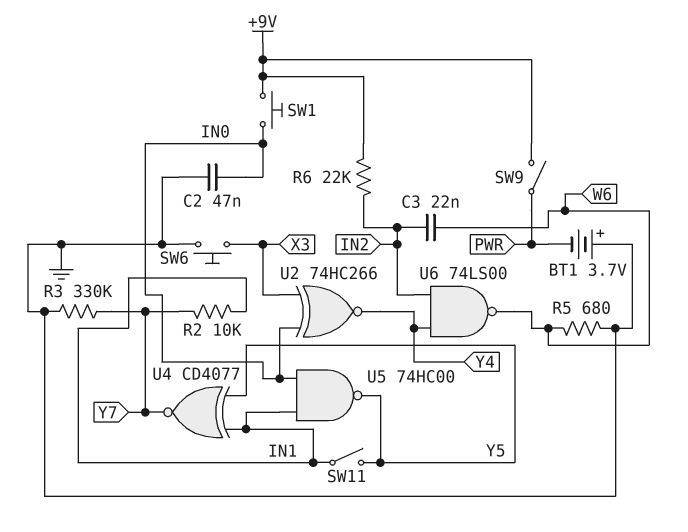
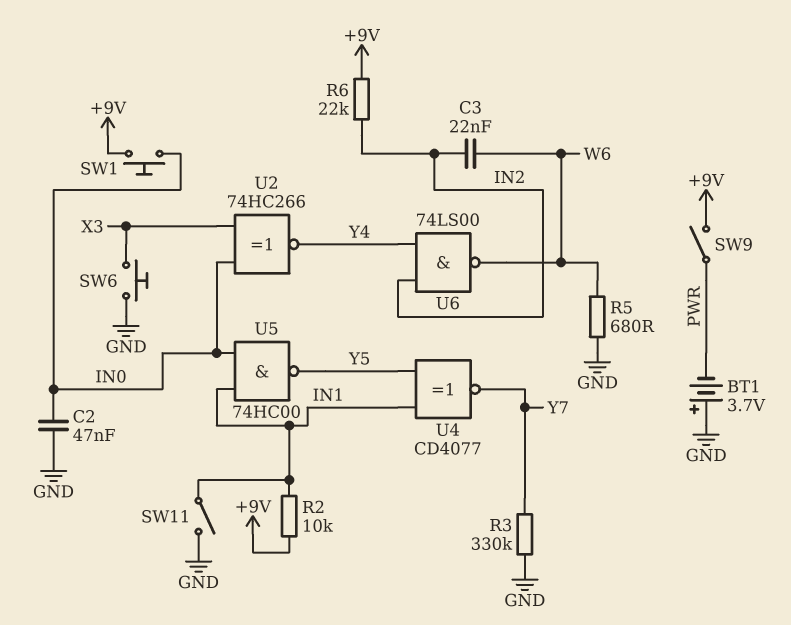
R2: 10k (IN1, Y7) -> 10k (+9V, IN1)
SW11: switch (IN1, Y5) -> switch (GND, IN1)

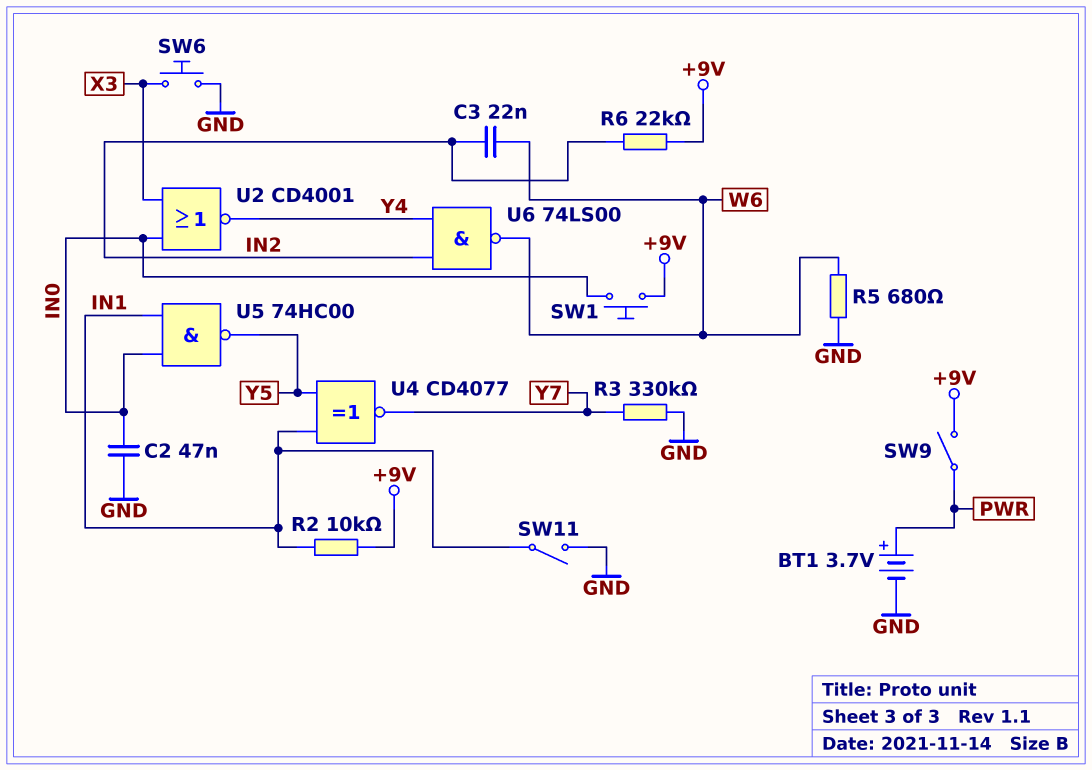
BT1: 3.7V (plus GND, minus PWR) -> 3.7V (plus PWR, minus GND)
U2: XNOR 74HC266 (in IN0, in X3, out Y4) -> NOR CD4001 (in IN0, in X3, out Y4)

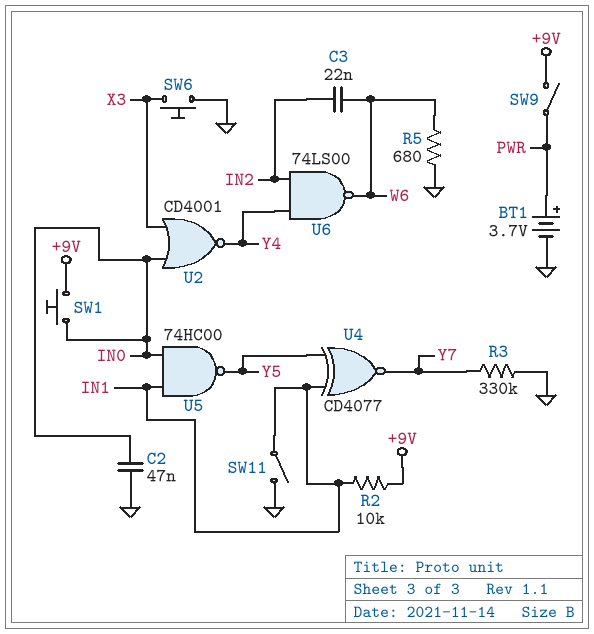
R6: 22k (+9V, IN2) -> none

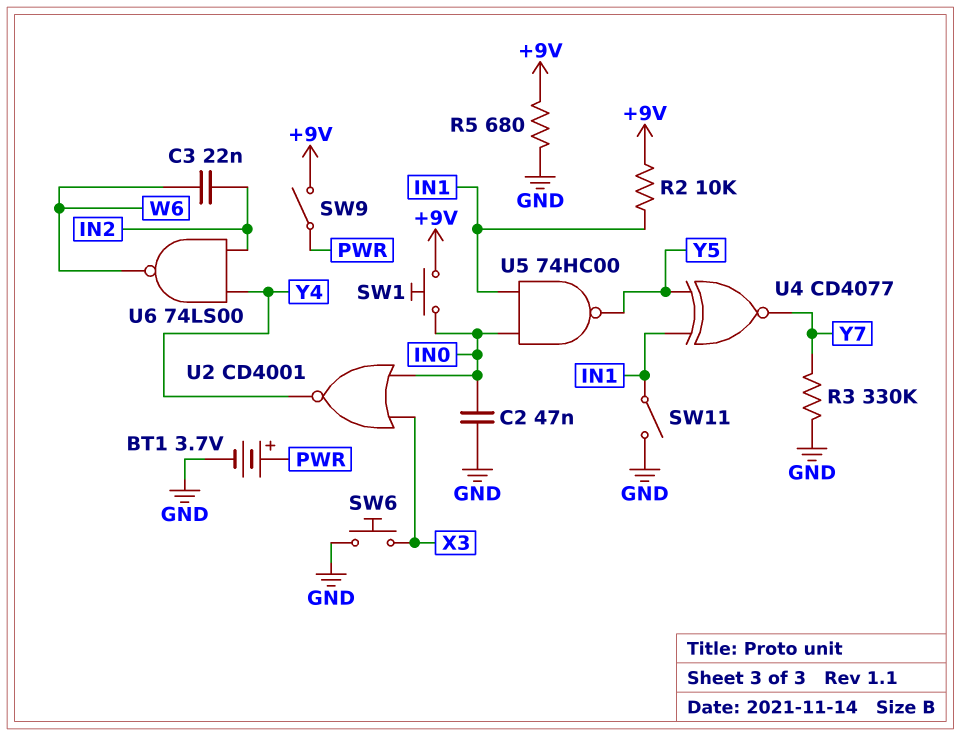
R5: 680 (GND, W6) -> 680 (+9V, GND)

